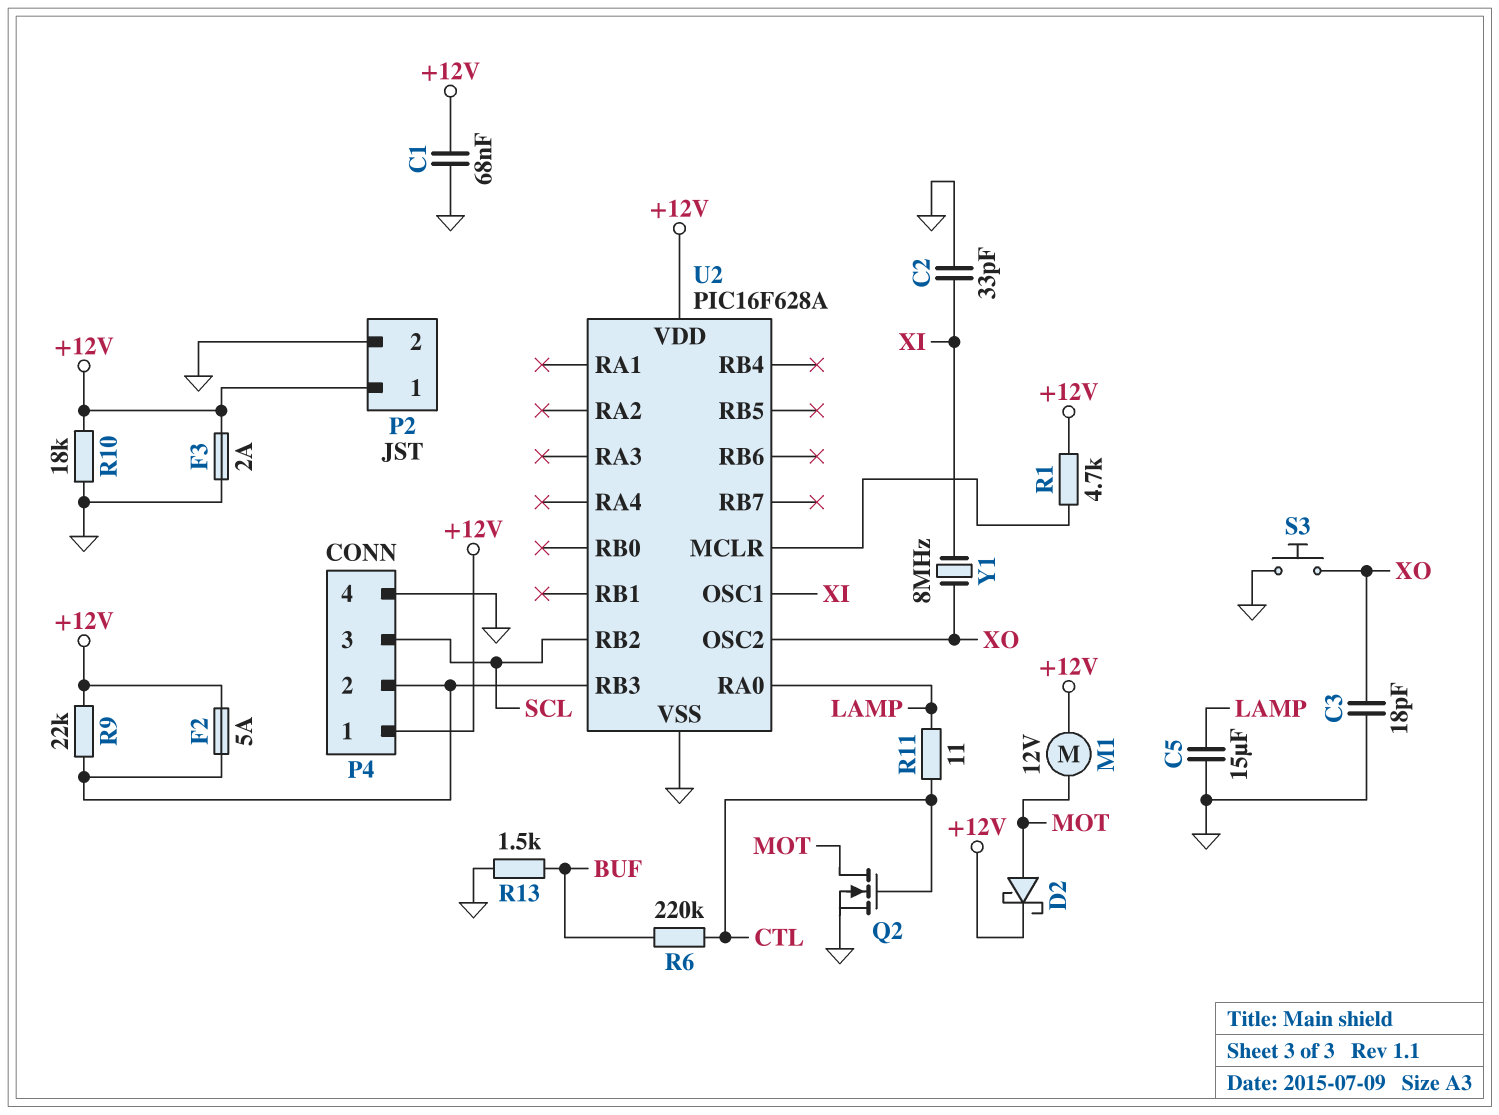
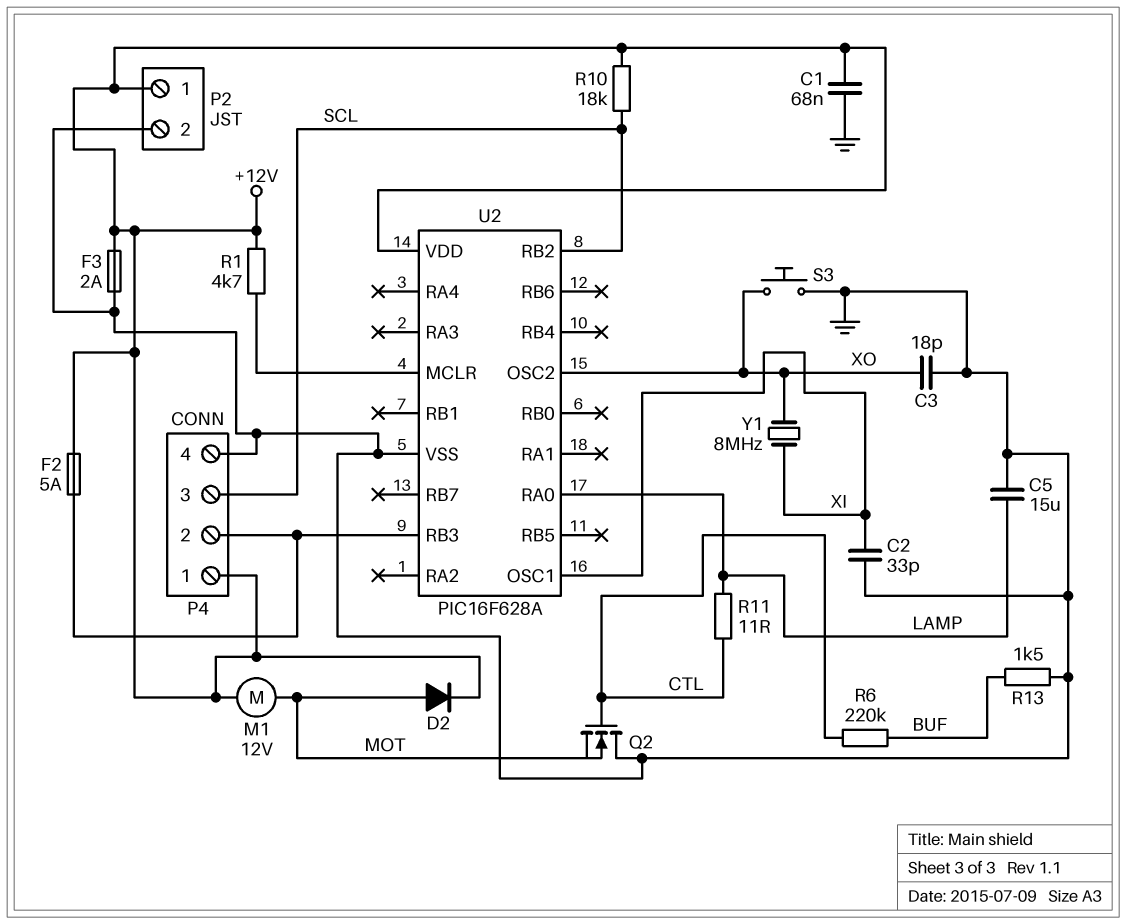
D2: schottky (A MOT, K +12V) -> diode (A MOT, K +12V)
Q2: NMOS (G CTL, D MOT, S GND) -> NMOS (G CTL, D GND, S MOT)
R9: 22k (+12V, P4/2) -> none
R10: 18k (+12V, GND) -> 18k (+12V, SCL)

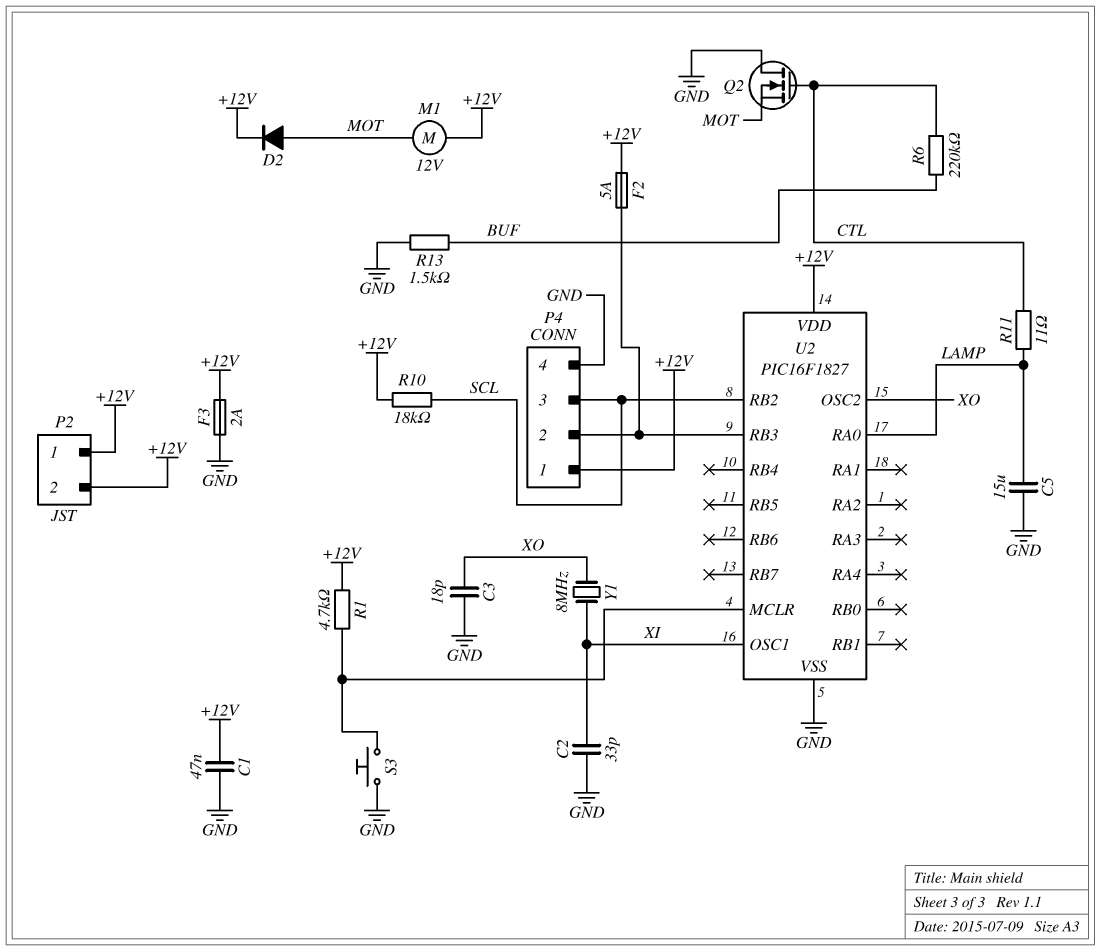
C1: 68nF (+12V, GND) -> 47nF (+12V, GND)
P2 pin 2: GND -> +12V
S3: button (GND, XO) -> button (GND, U2/MCLR)
U2: PIC16F628A -> PIC16F1827

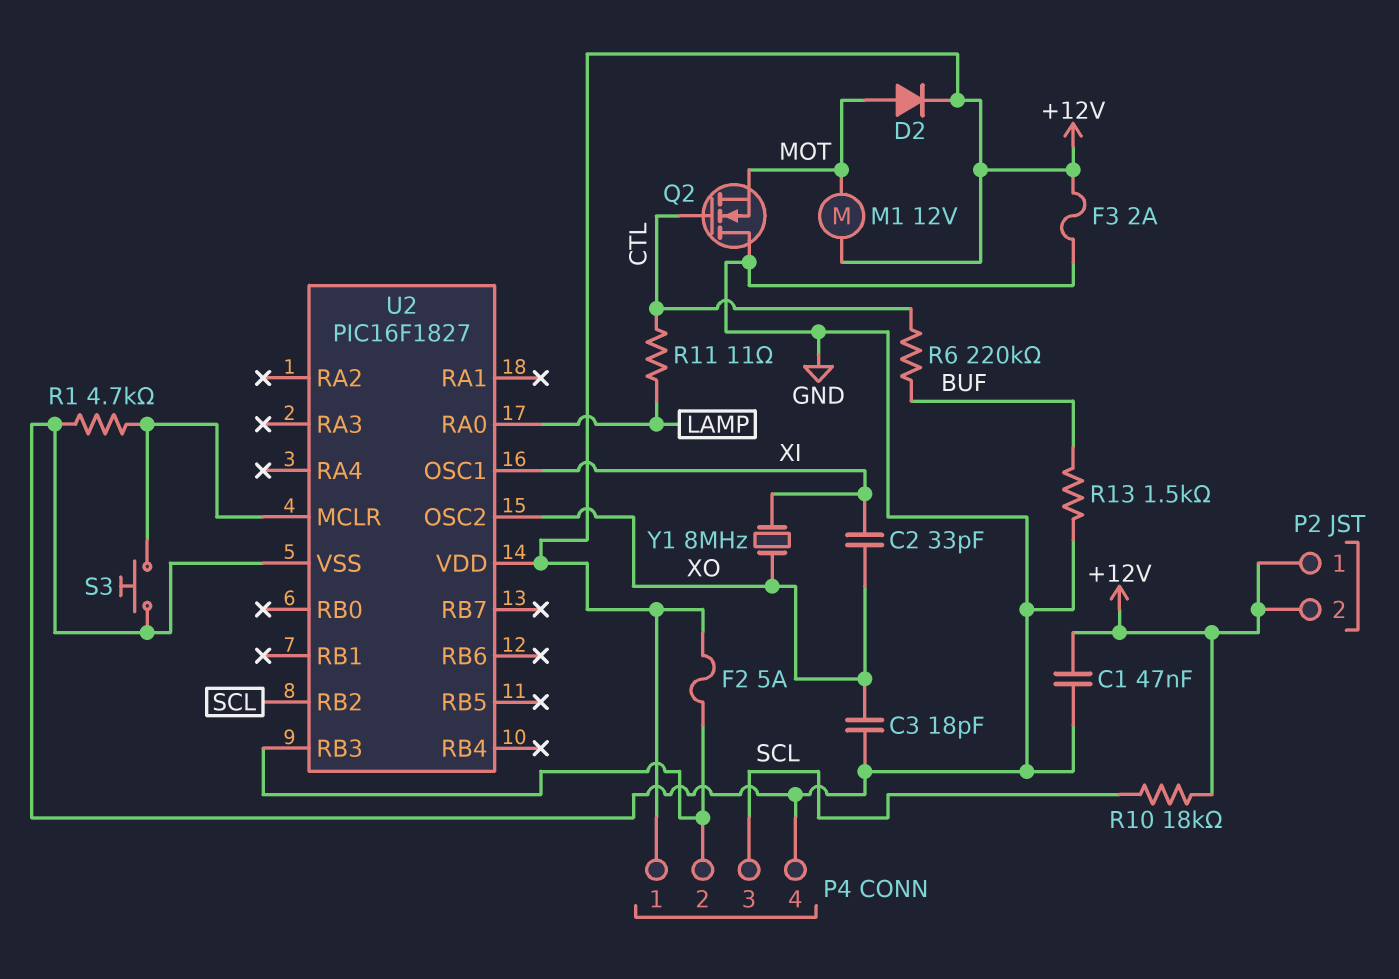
C2: 33pF (GND, XI) -> 33pF (XI, XO)
C5: 15uF (GND, LAMP) -> none
R1: 4.7k (+12V, U2/MCLR) -> 4.7k (GND, U2/MCLR)

